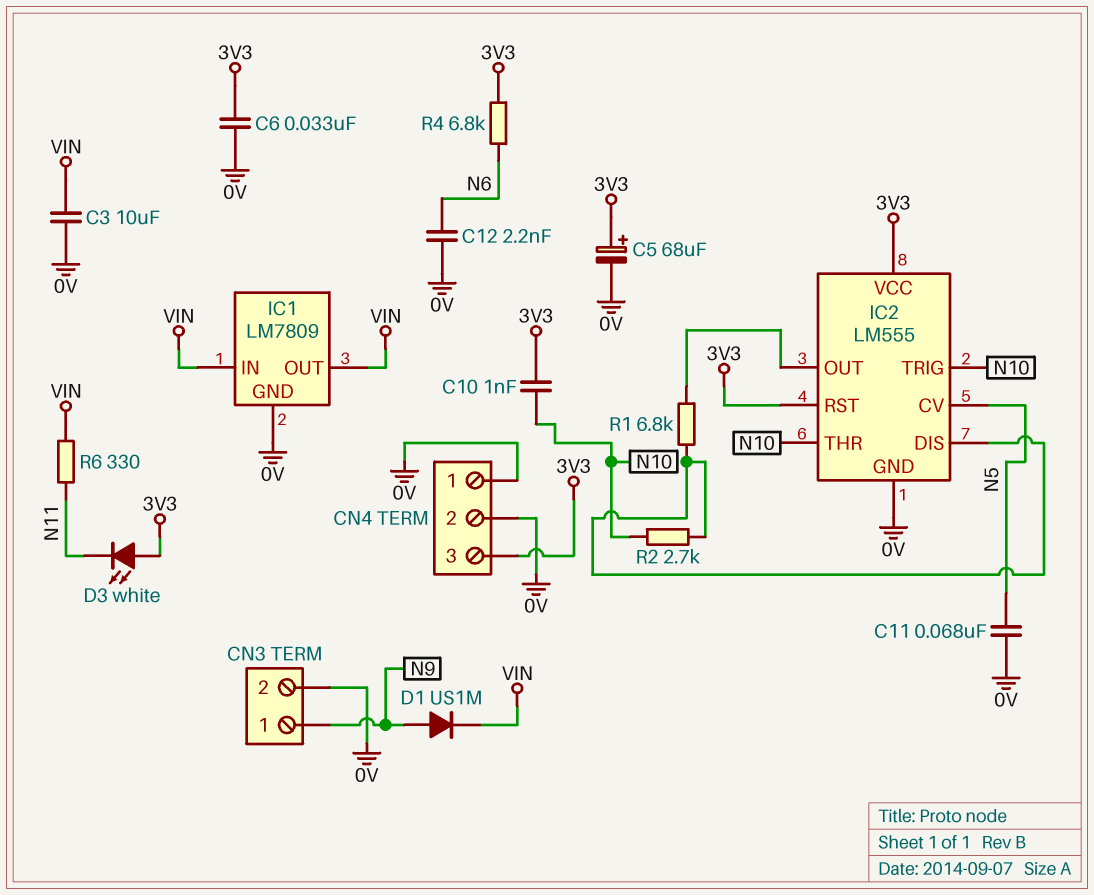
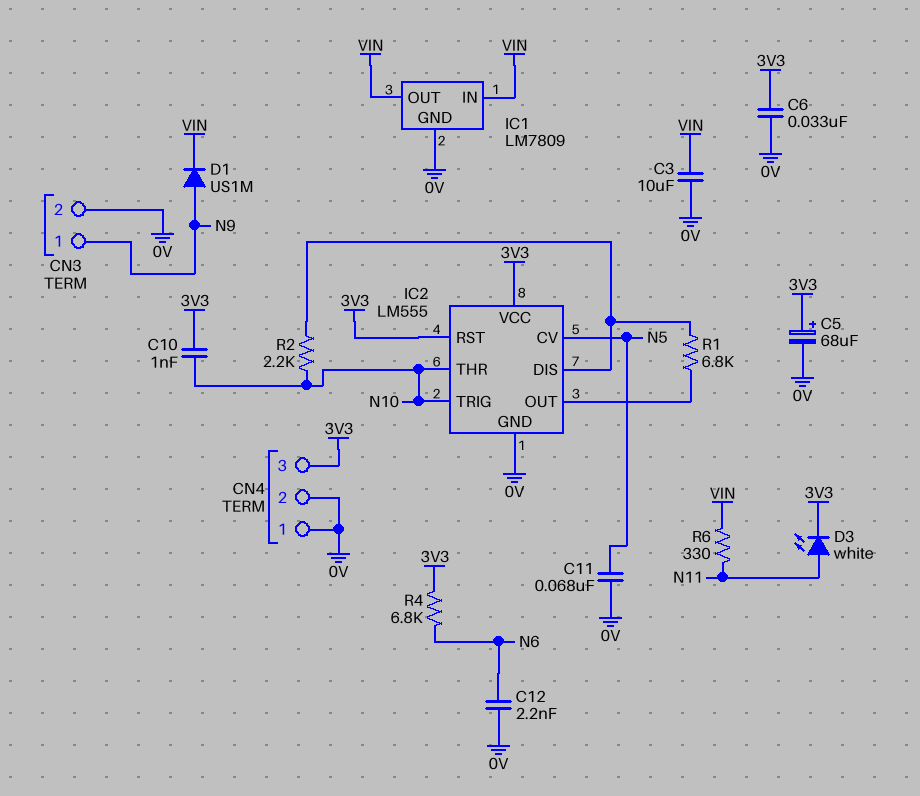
D3: LED white (A 3V3, K N11) -> LED white (A N11, K 3V3)
R2: 2.7k (IC2/DIS, N10) -> 2.2k (IC2/DIS, N10)

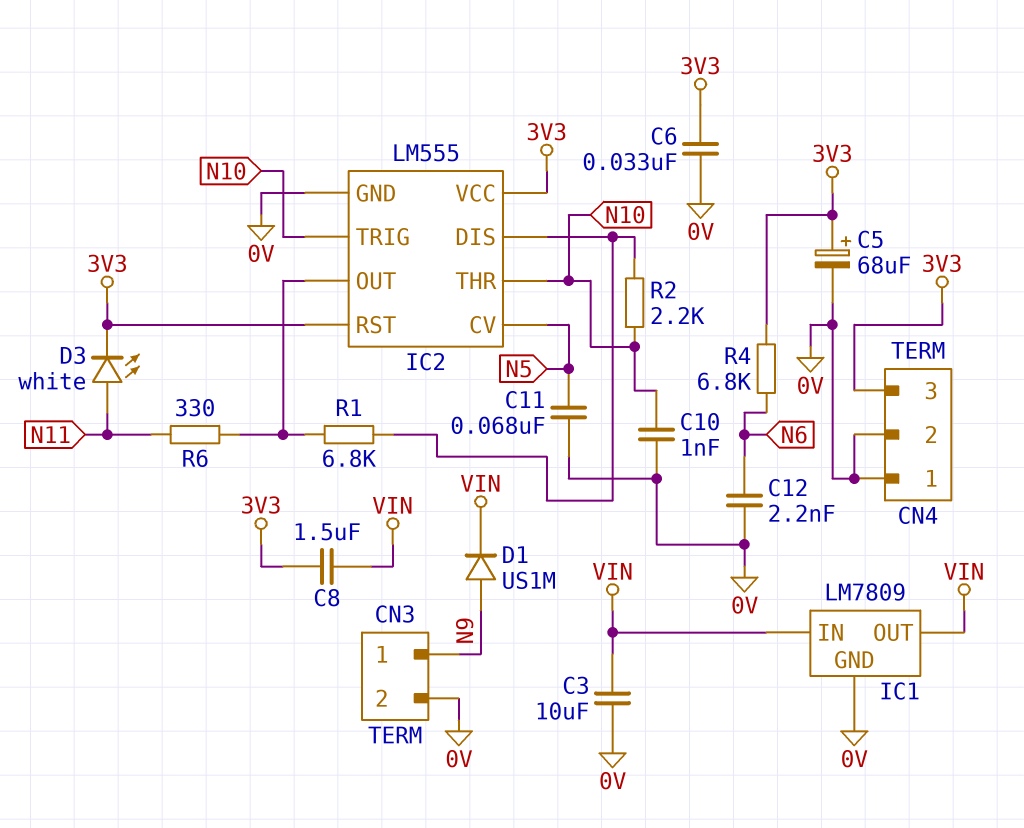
C8: none -> 1.5uF (3V3, VIN)
C10: 1nF (3V3, N10) -> 1nF (0V, N10)
R6: 330 (N11, VIN) -> 330 (IC2/OUT, N11)

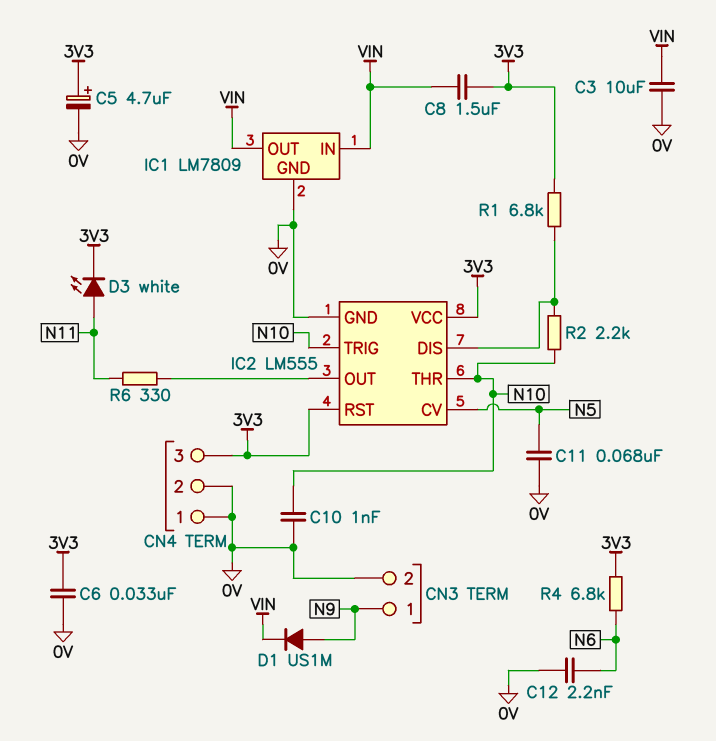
C5: 68uF (plus 3V3, minus 0V) -> 4.7uF (plus 3V3, minus 0V)
R1: 6.8k (IC2/DIS, IC2/OUT) -> 6.8k (3V3, IC2/DIS)

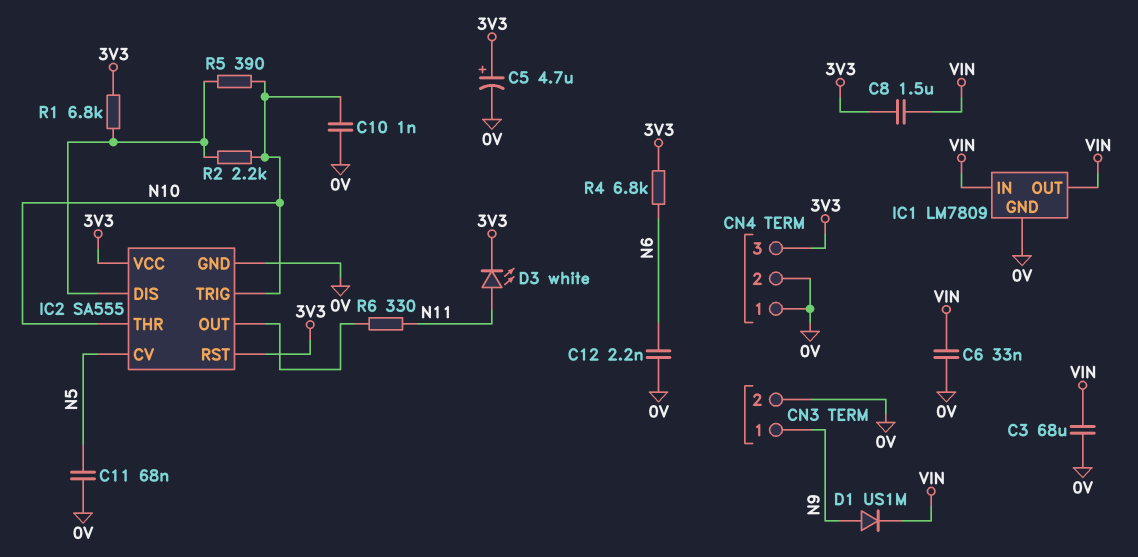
C3: 10uF (0V, VIN) -> 68uF (0V, VIN)
C6: 33nF (0V, 3V3) -> 33nF (0V, VIN)
IC2: LM555 -> SA555
R5: none -> 390 (IC2/DIS, N10)

